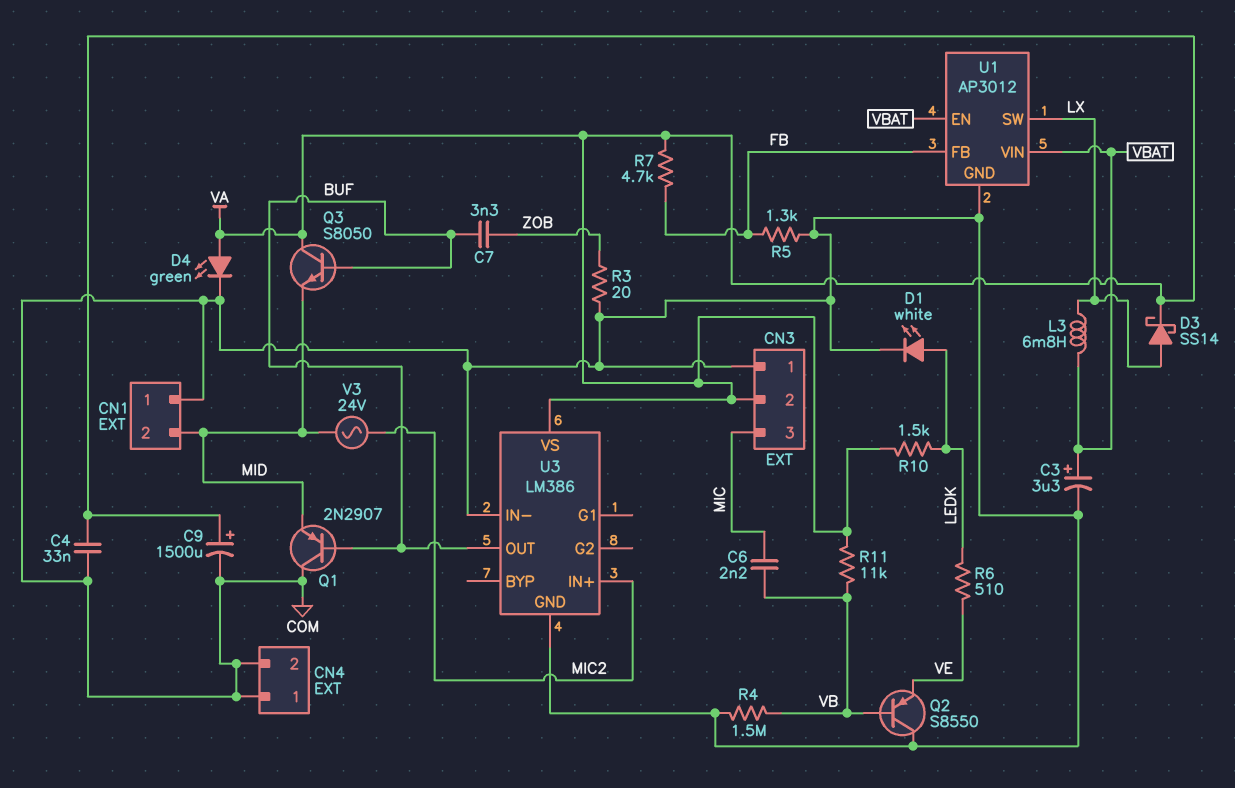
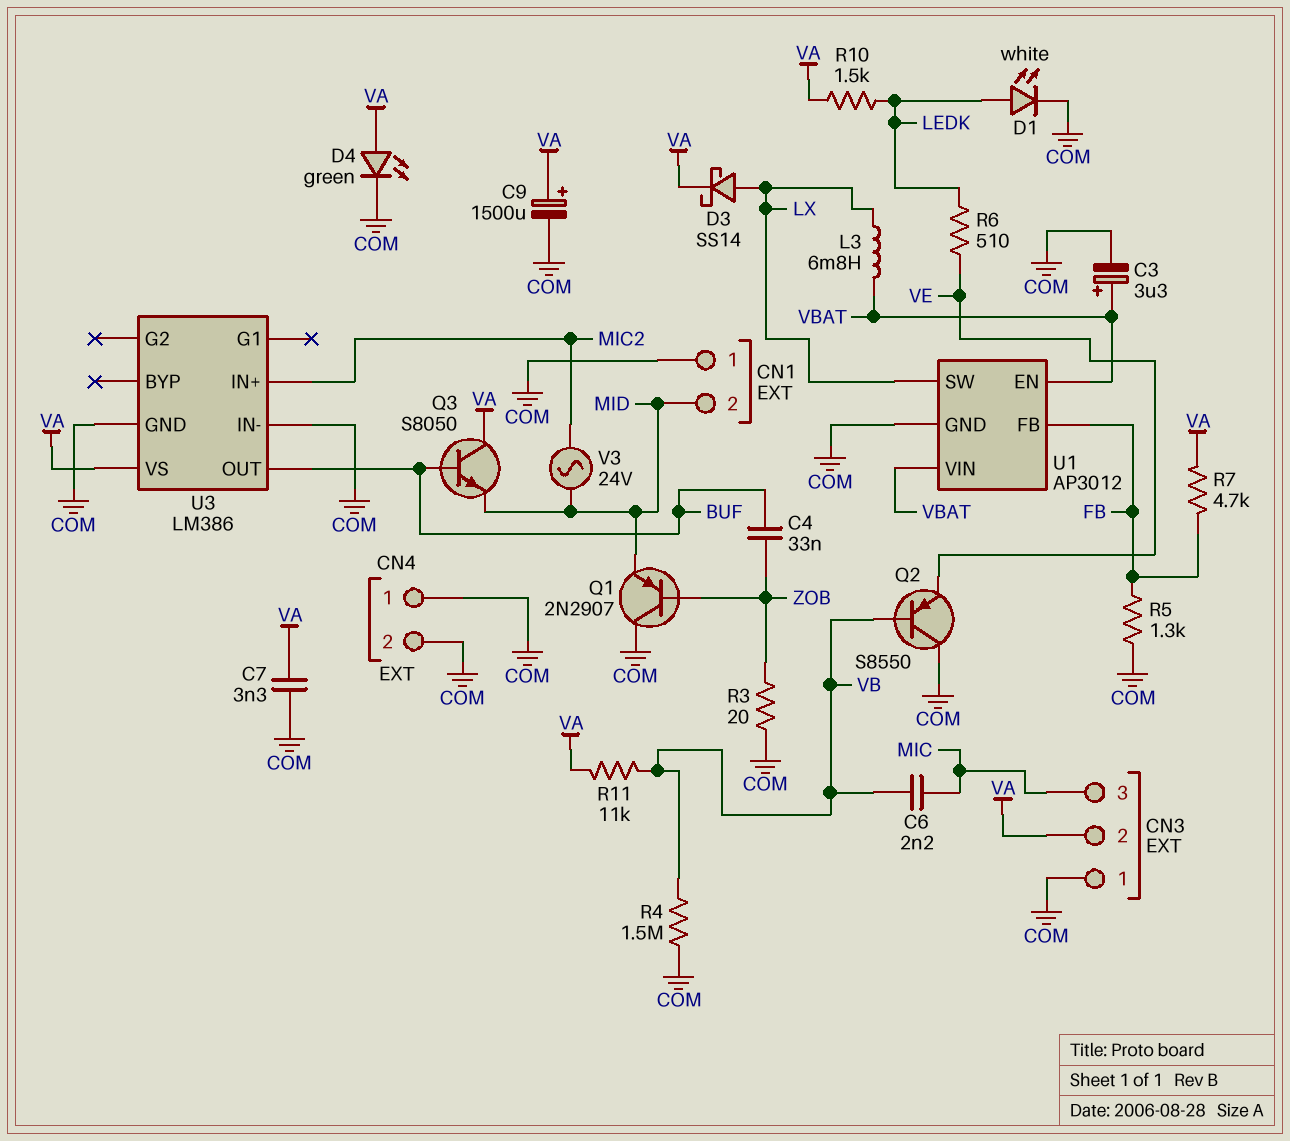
C4: 33nF (COM, VA) -> 33nF (BUF, ZOB)
C7: 3.3nF (BUF, ZOB) -> 3.3nF (COM, VA)
Q1: PNP 2N2907 (B BUF, C COM, E MID) -> PNP 2N2907 (B ZOB, C COM, E MID)

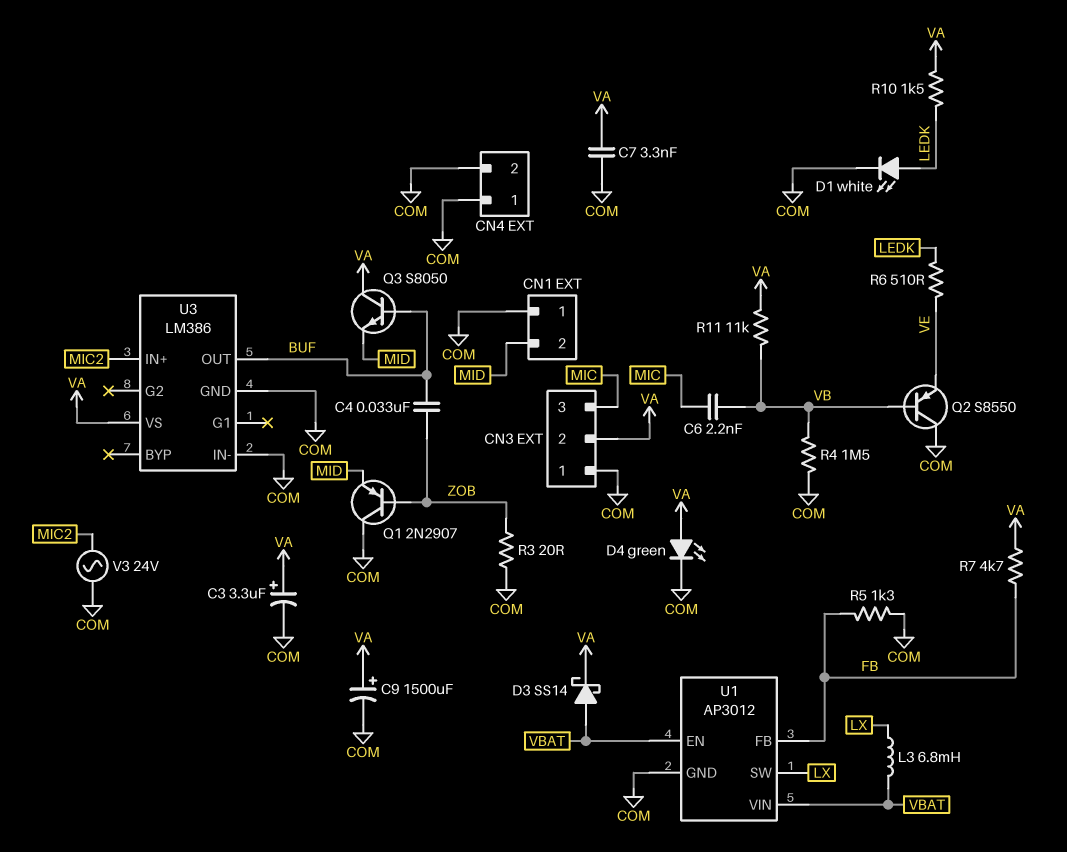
C3: 3.3uF (plus VBAT, minus COM) -> 3.3uF (plus VA, minus COM)
D3: schottky SS14 (A LX, K VA) -> schottky SS14 (A VBAT, K VA)
V3: AC 24V (MIC2, MID) -> AC 24V (COM, MIC2)

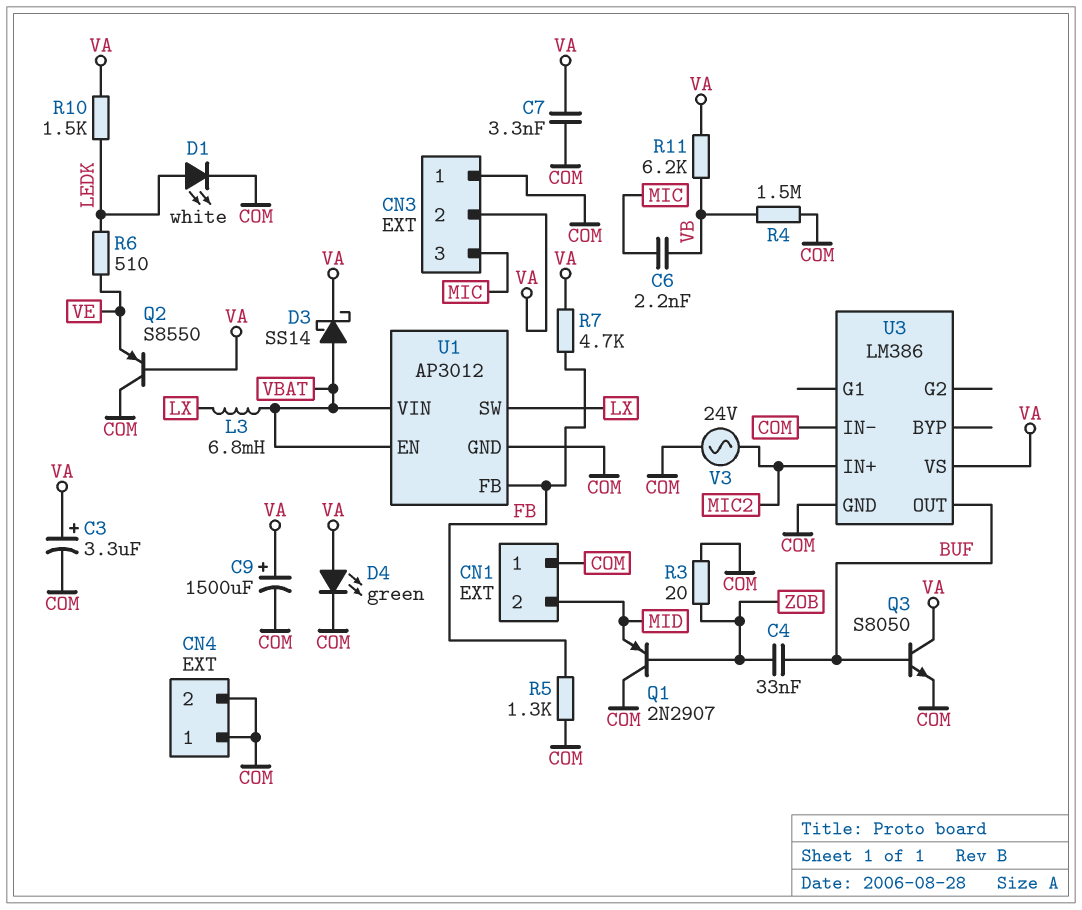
Q2: PNP S8550 (B VB, C COM, E VE) -> PNP S8550 (B VA, C COM, E VE)
Q3: NPN S8050 (B BUF, C VA, E MID) -> NPN S8050 (B BUF, C VA, E COM)
R11: 11k (VA, VB) -> 6.2k (VA, VB)

